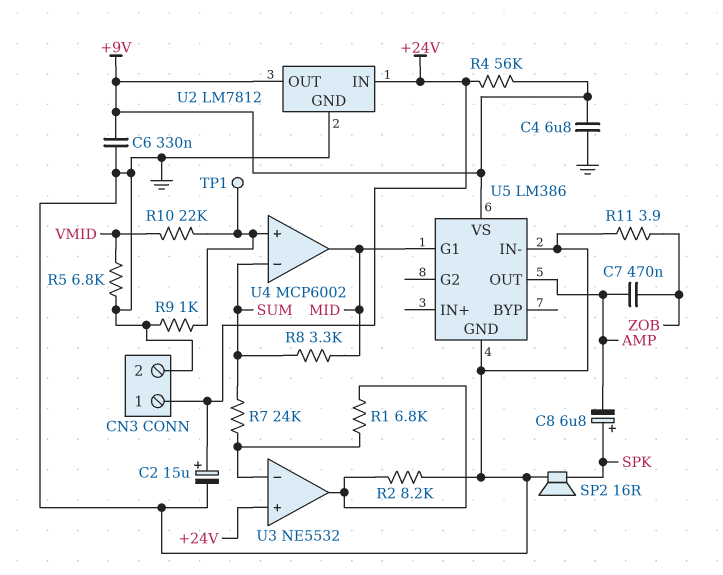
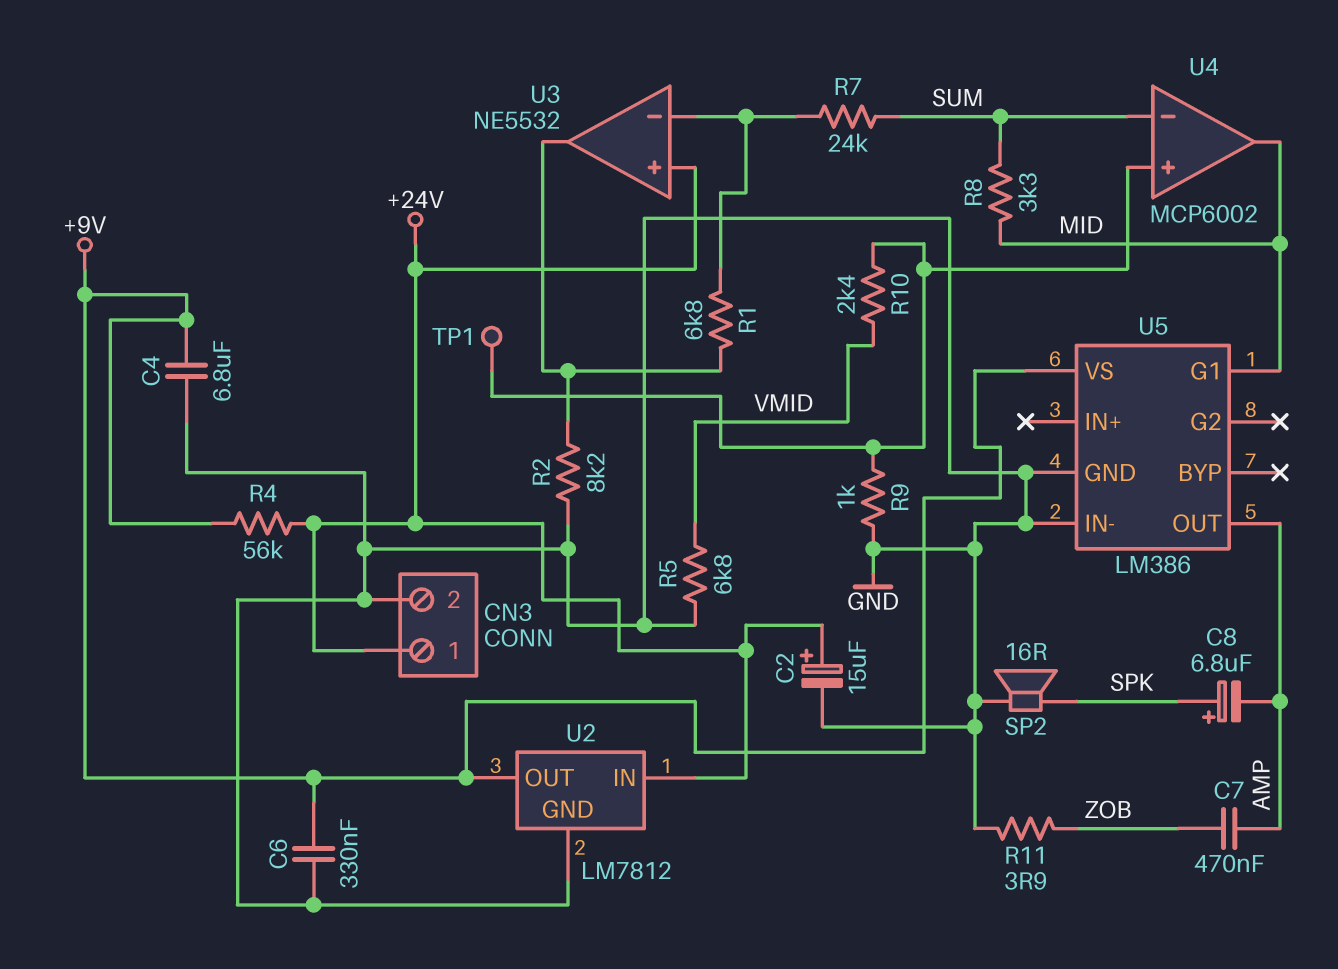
R10: 22k (U4/in+, VMID) -> 2.4k (U4/in+, VMID)

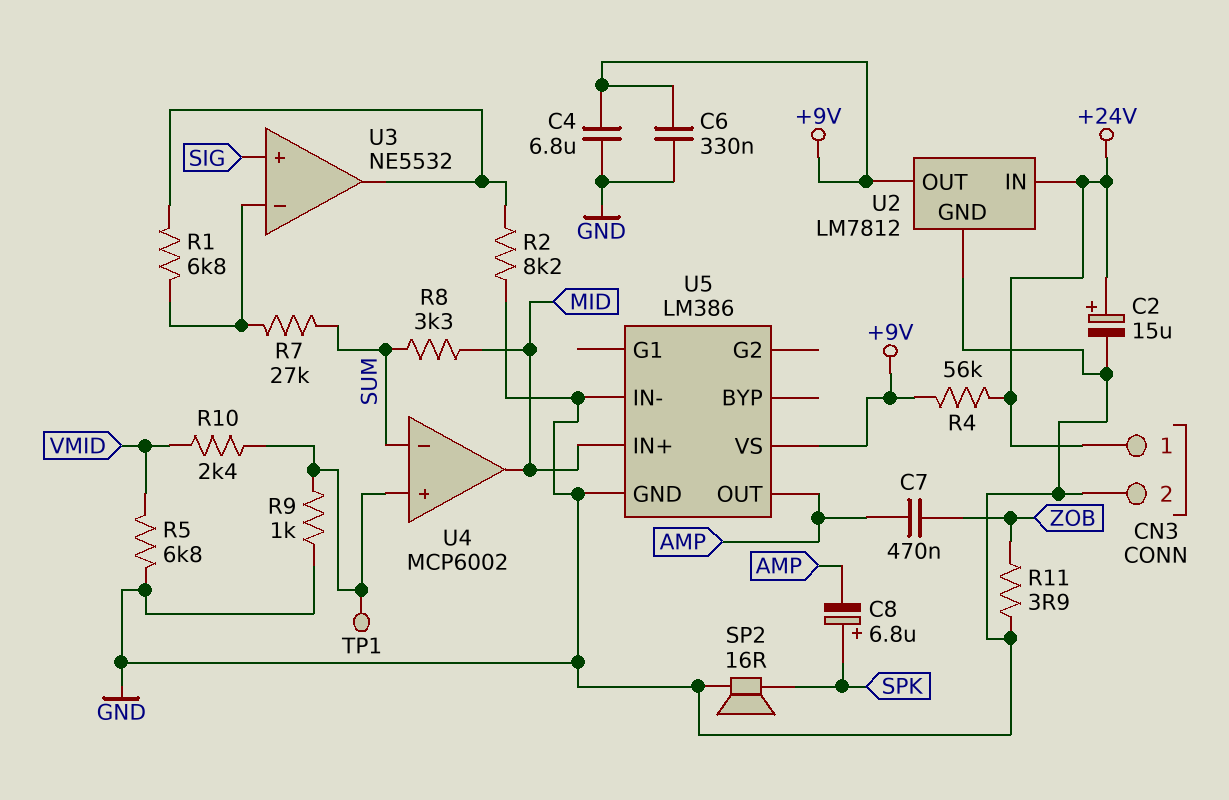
R7: 24k (SUM, U3/in-) -> 27k (SUM, U3/in-)
U3 pin in+: +24V -> SIG
U5 pin G1: MID -> none
U5 pin IN+: none -> MID

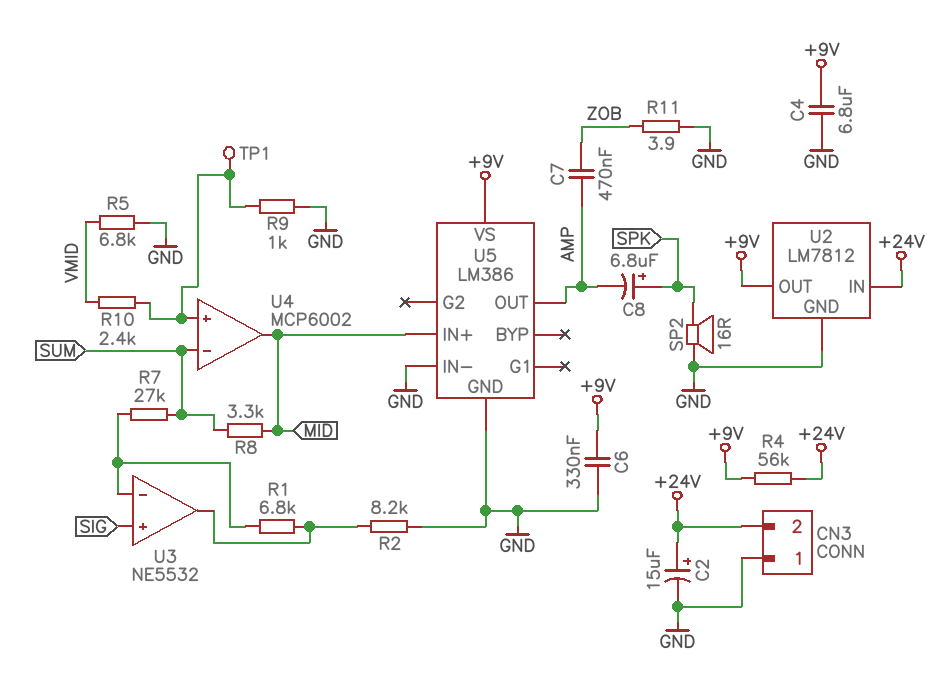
CN3 pin 1: +24V -> GND
CN3 pin 2: GND -> +24V

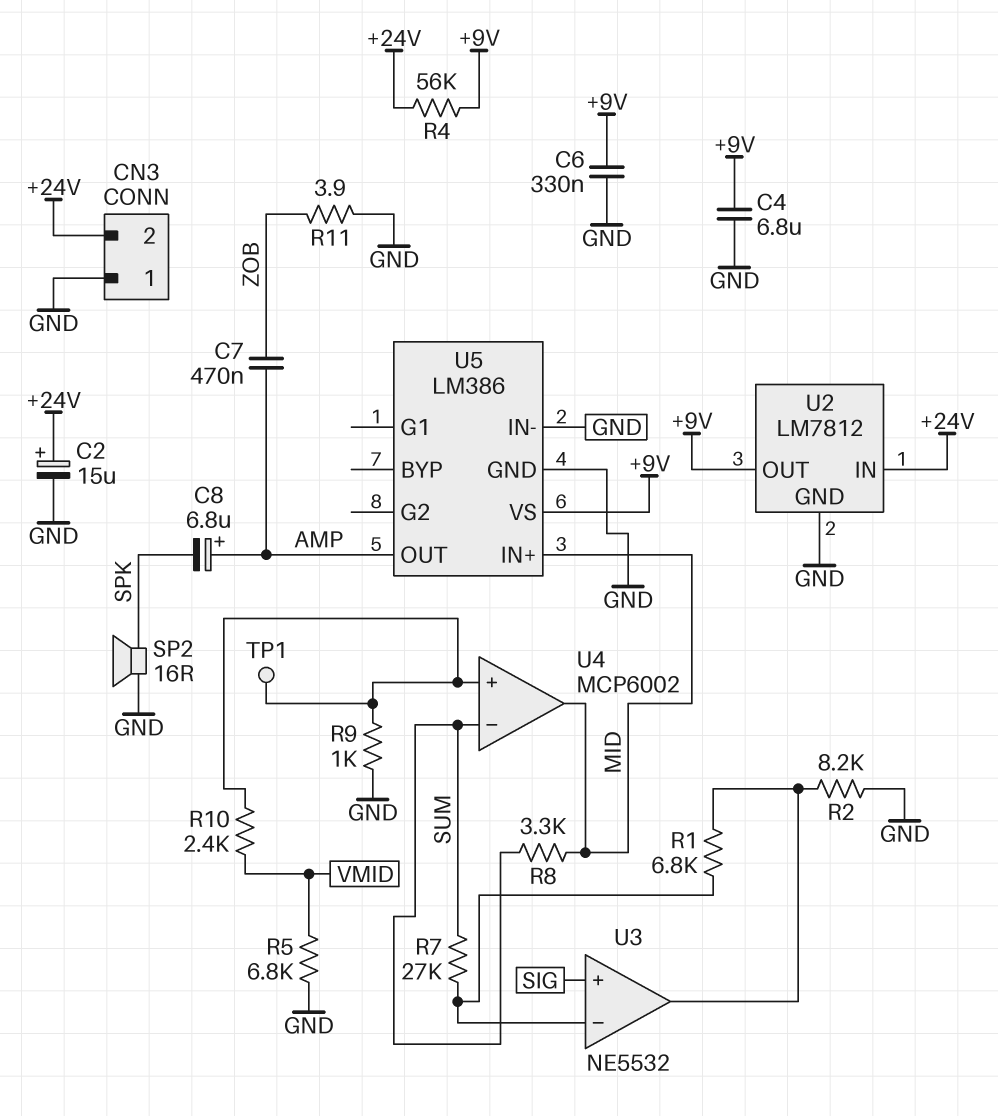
C8: 6.8uF (plus SPK, minus AMP) -> 6.8uF (plus AMP, minus SPK)

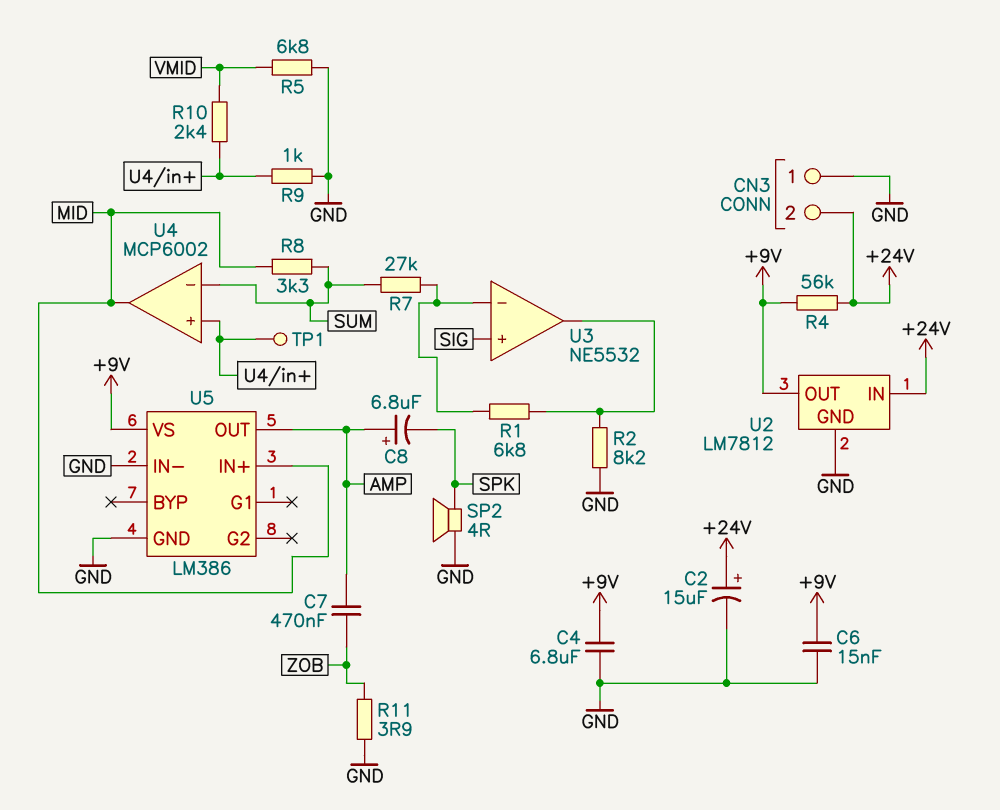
C6: 330nF (+9V, GND) -> 15nF (+9V, GND)
SP2: speaker 16R (GND, SPK) -> speaker 4R (GND, SPK)

